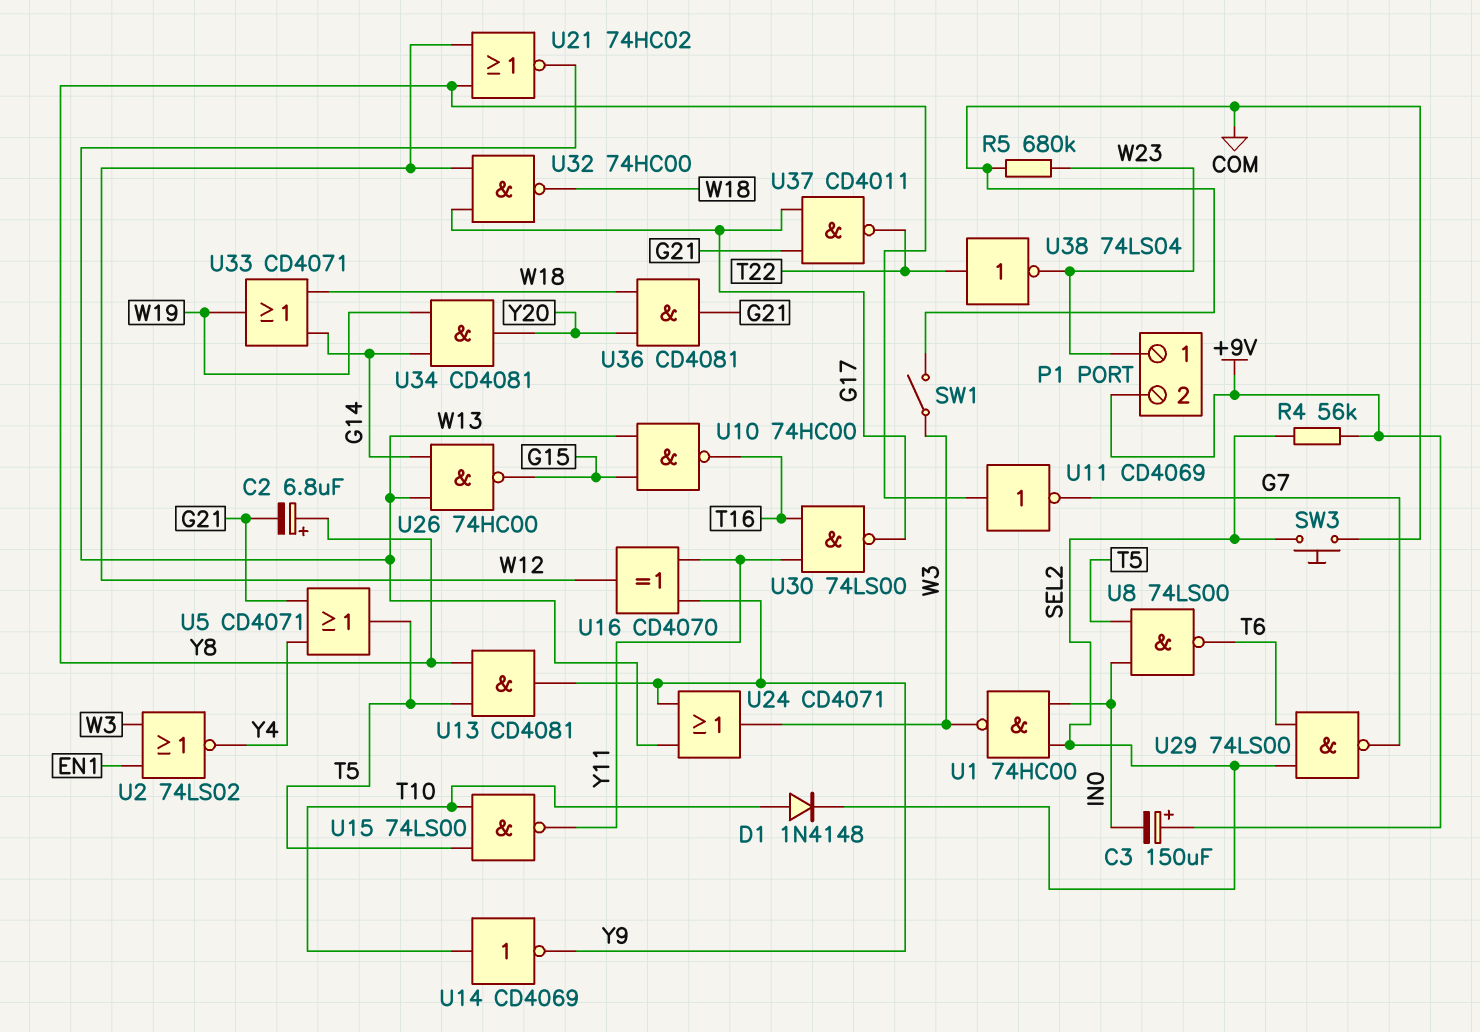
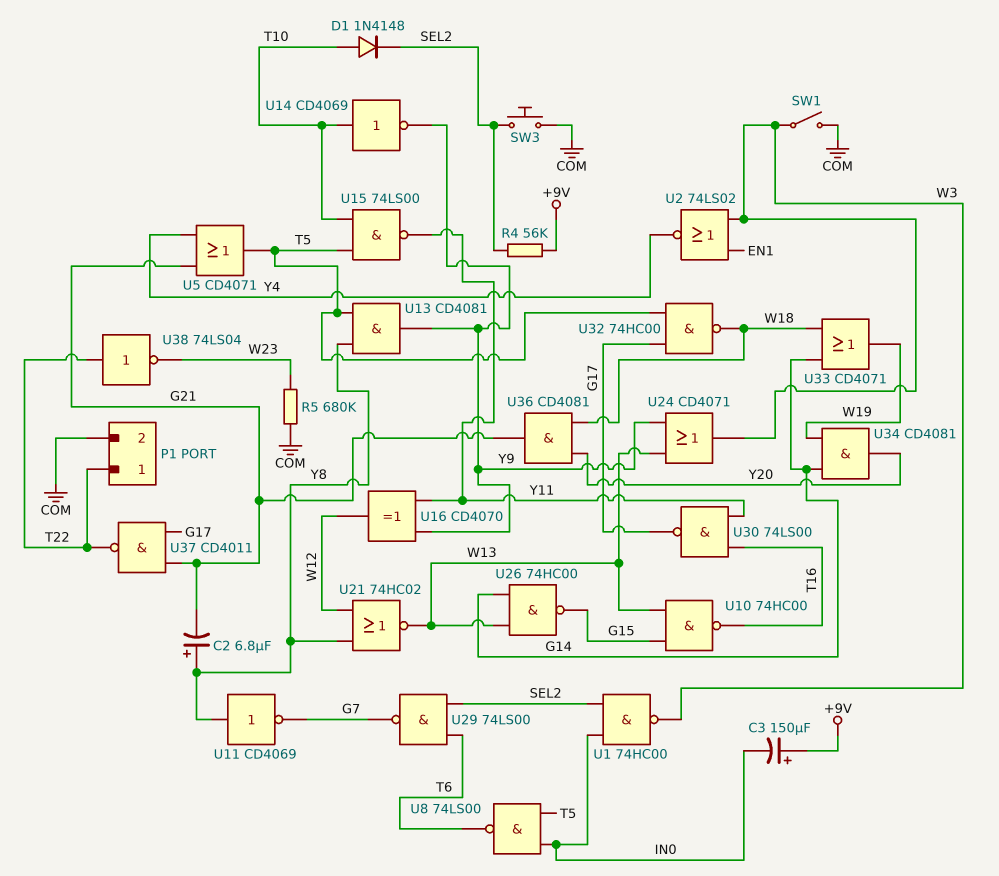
P1 pin 1: W23 -> T22
P1 pin 2: +9V -> COM
U32: NAND 74HC00 (in G17, in W12, out W18) -> NAND 74HC00 (in G17, in T5, out W18)

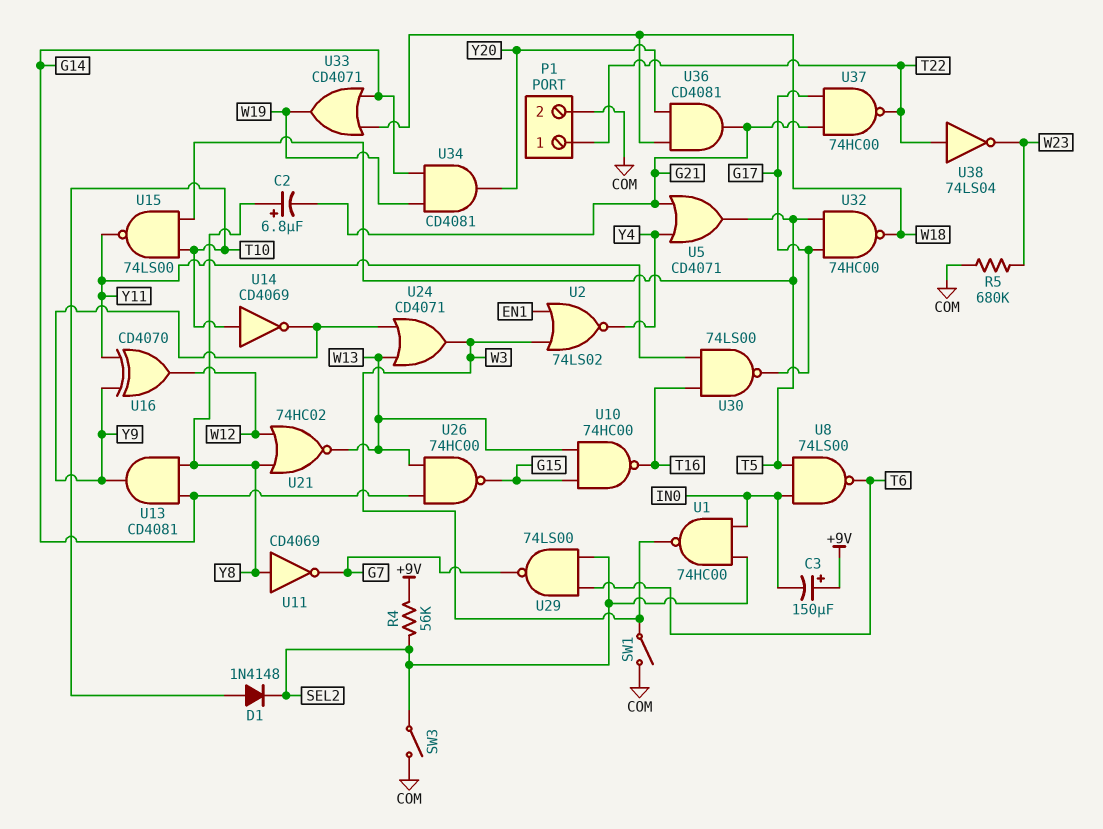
SW3: button (COM, SEL2) -> switch (COM, SEL2)
U13: AND CD4081 (in T5, in Y8, out Y9) -> AND CD4081 (in G14, in Y8, out Y9)
U37: NAND CD4011 (in G17, in G21, out T22) -> NAND 74HC00 (in G17, in G21, out T22)

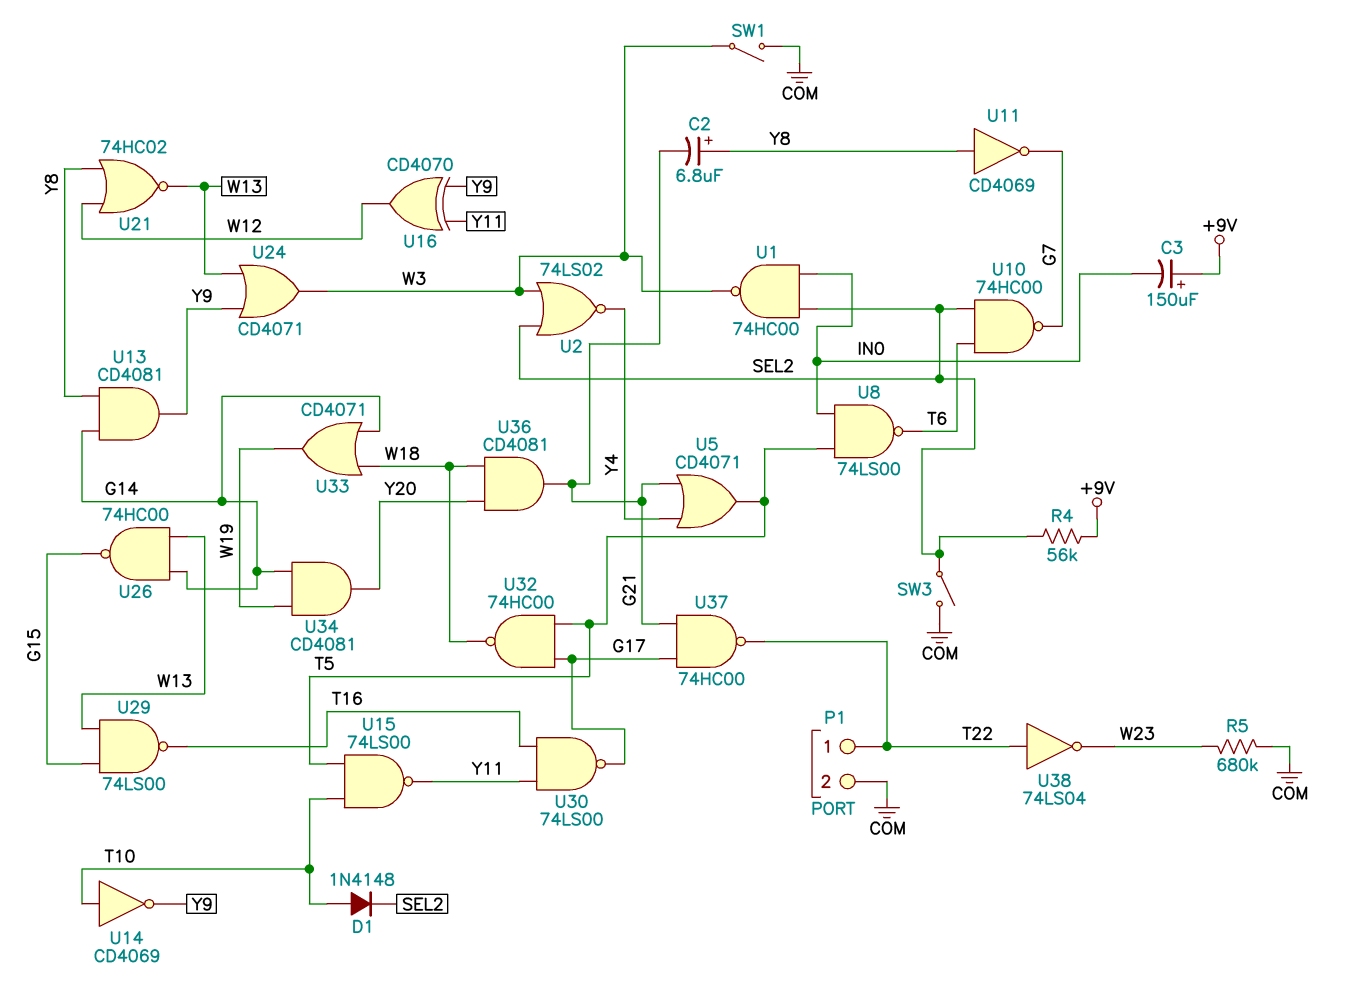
U2: NOR 74LS02 (in EN1, in W3, out Y4) -> NOR 74LS02 (in SEL2, in W3, out Y4)
U10: NAND 74HC00 (in G15, in W13, out T16) -> NAND 74HC00 (in SEL2, in T6, out G7)
U29: NAND 74LS00 (in SEL2, in T6, out G7) -> NAND 74LS00 (in G15, in W13, out T16)

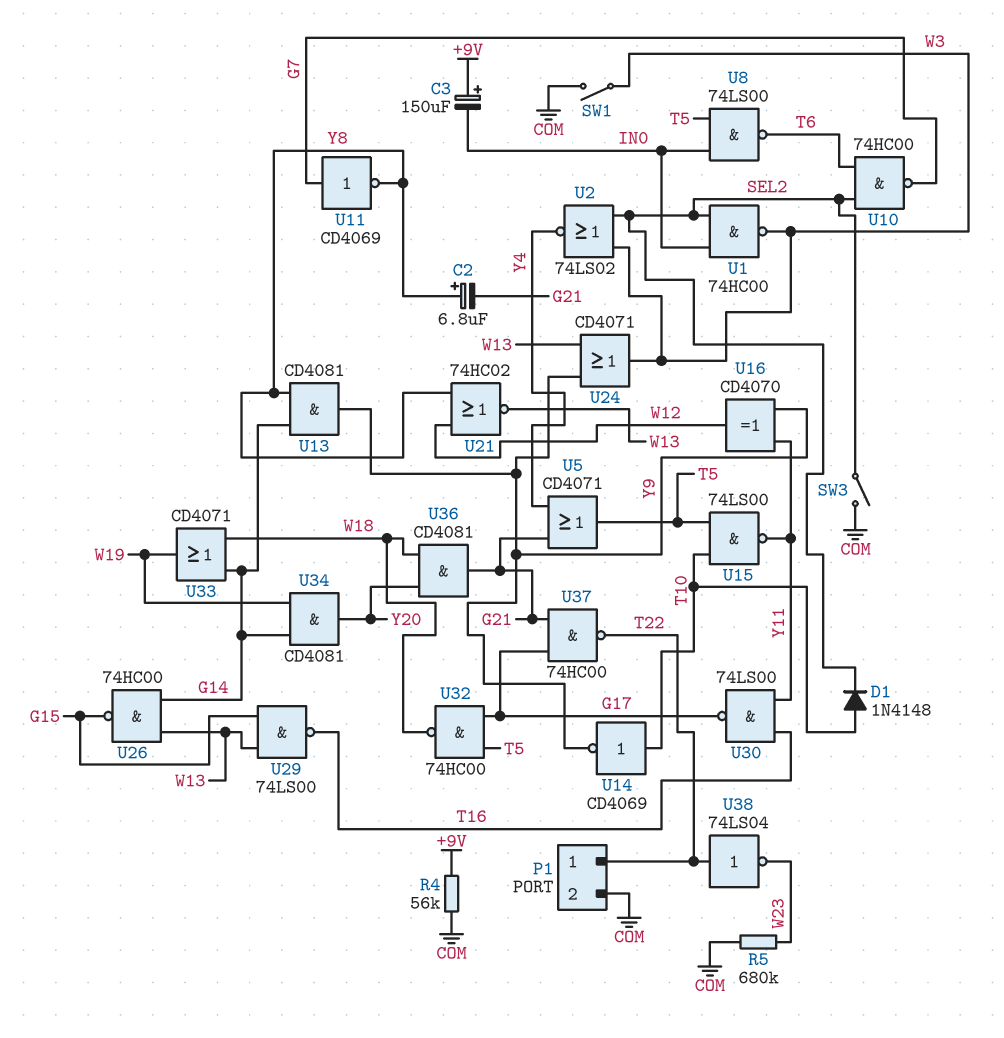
R4: 56k (+9V, SEL2) -> 56k (+9V, COM)
U11: NOT CD4069 (in Y8, out G7) -> NOT CD4069 (in G7, out Y8)

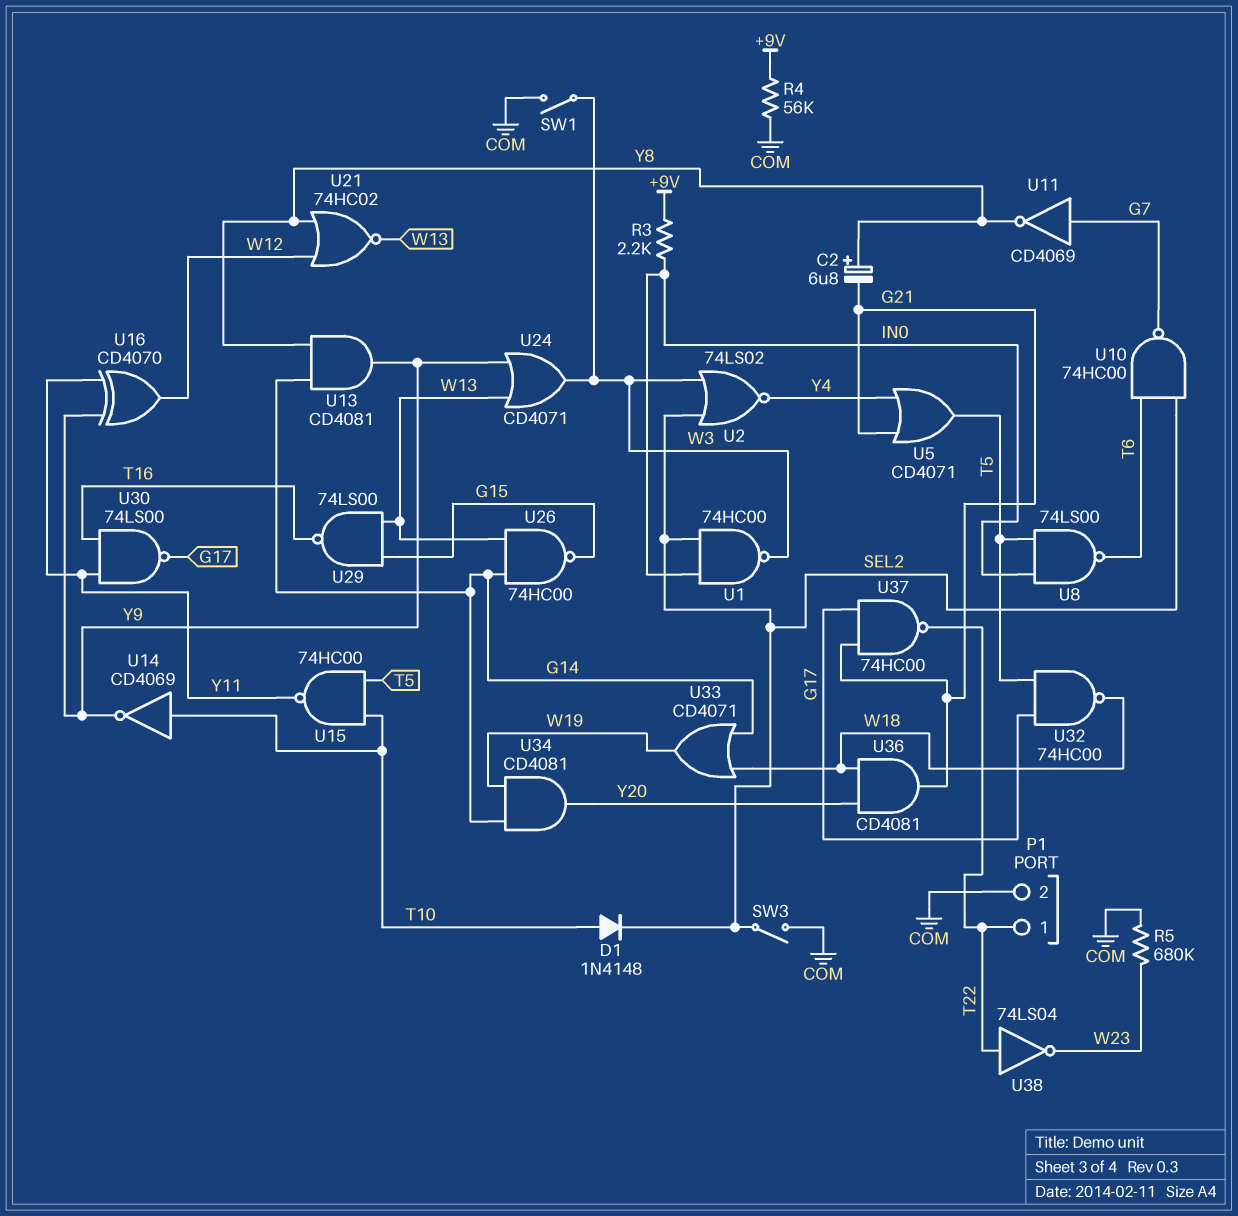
C3: 150uF (plus +9V, minus IN0) -> none
R3: none -> 2.2k (+9V, IN0)
U15: NAND 74LS00 (in T5, in T10, out Y11) -> NAND 74HC00 (in T5, in T10, out Y11)

